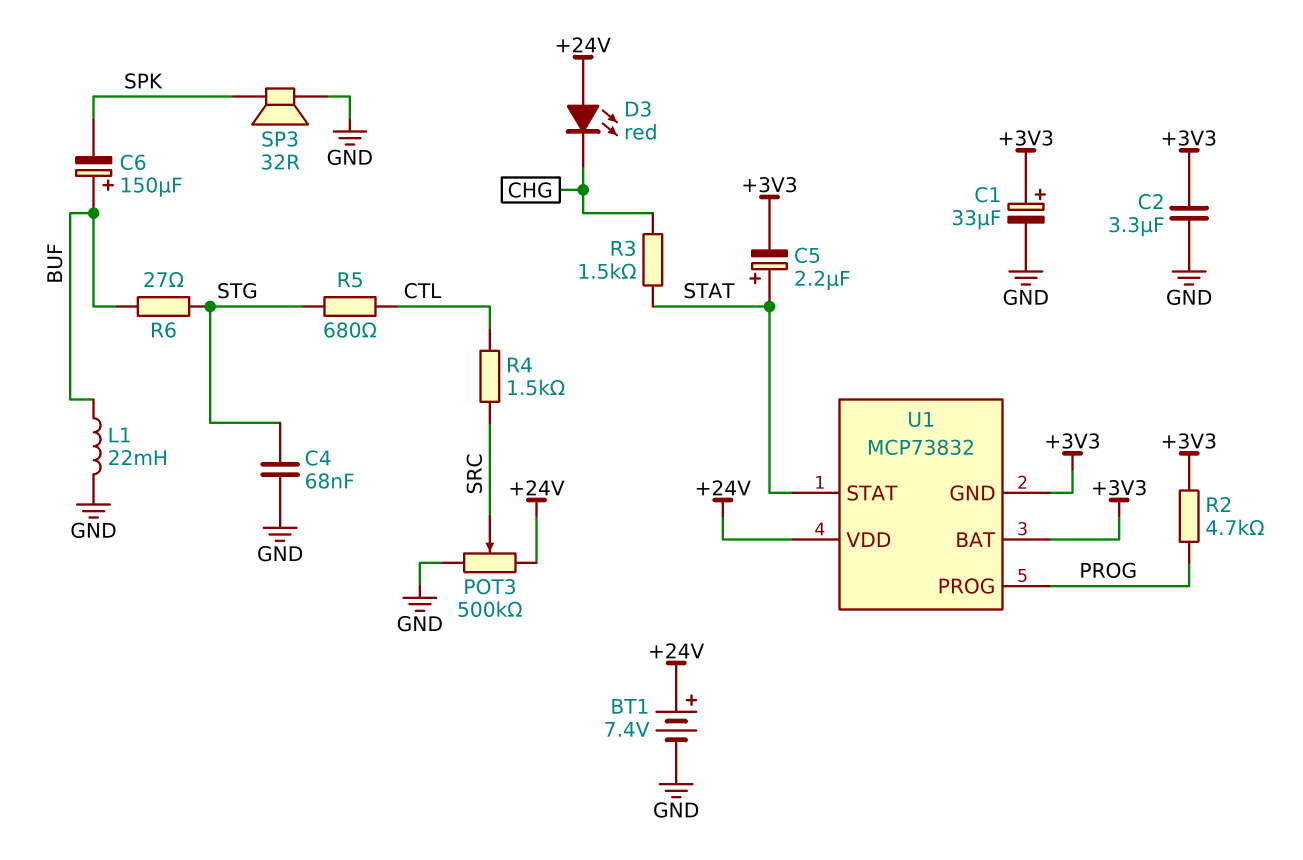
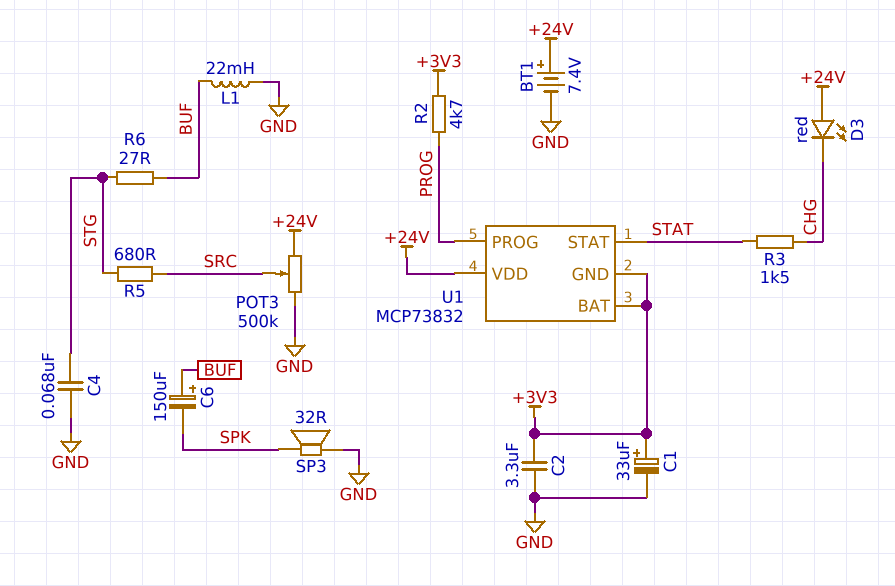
C5: 2.2uF (plus STAT, minus +3V3) -> none
R4: 1.5k (CTL, SRC) -> none
R5: 680 (CTL, STG) -> 680 (SRC, STG)

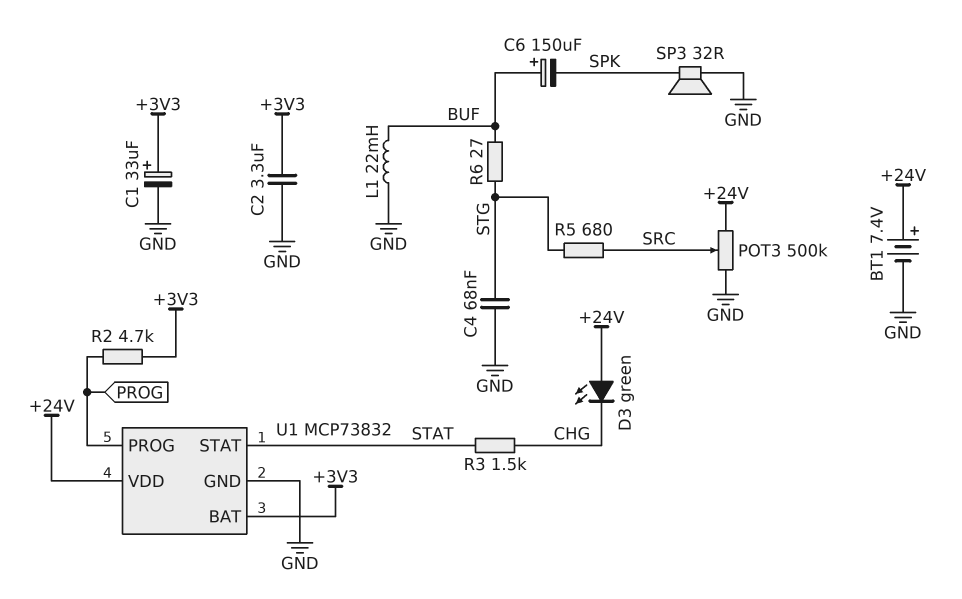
D3: LED red (A +24V, K CHG) -> LED green (A +24V, K CHG)
U1 pin GND: +3V3 -> GND

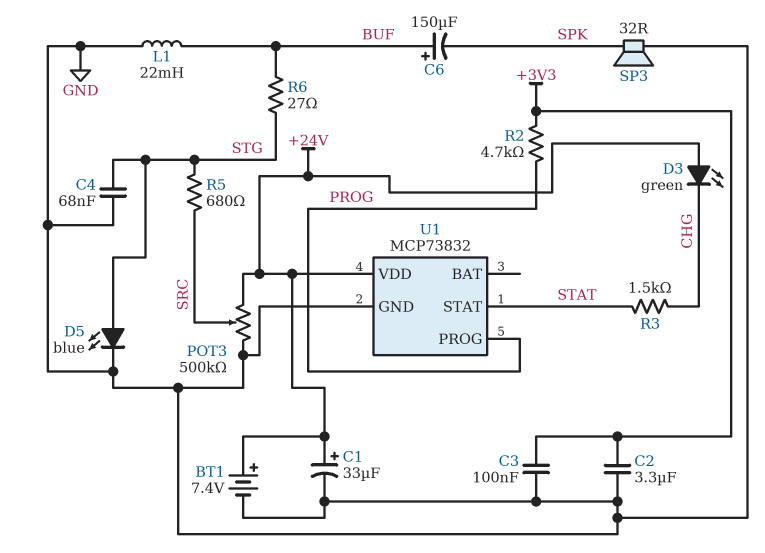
C1: 33uF (plus +3V3, minus GND) -> 33uF (plus +24V, minus GND)
C3: none -> 100nF (+3V3, GND)
D5: none -> LED blue (A STG, K GND)
U1 pin BAT: +3V3 -> none

